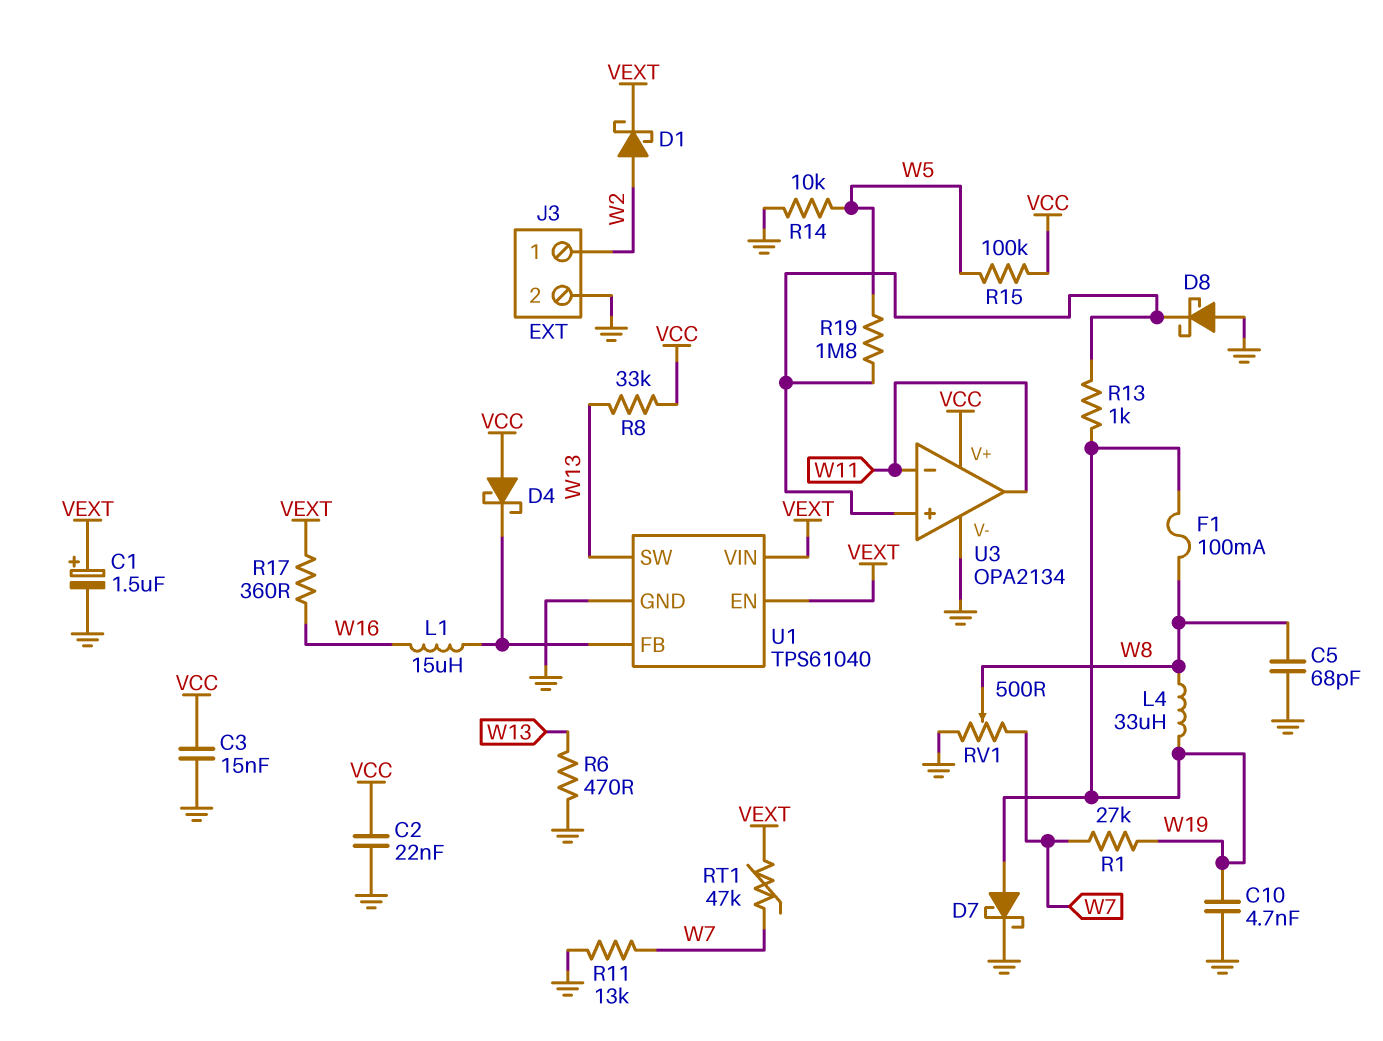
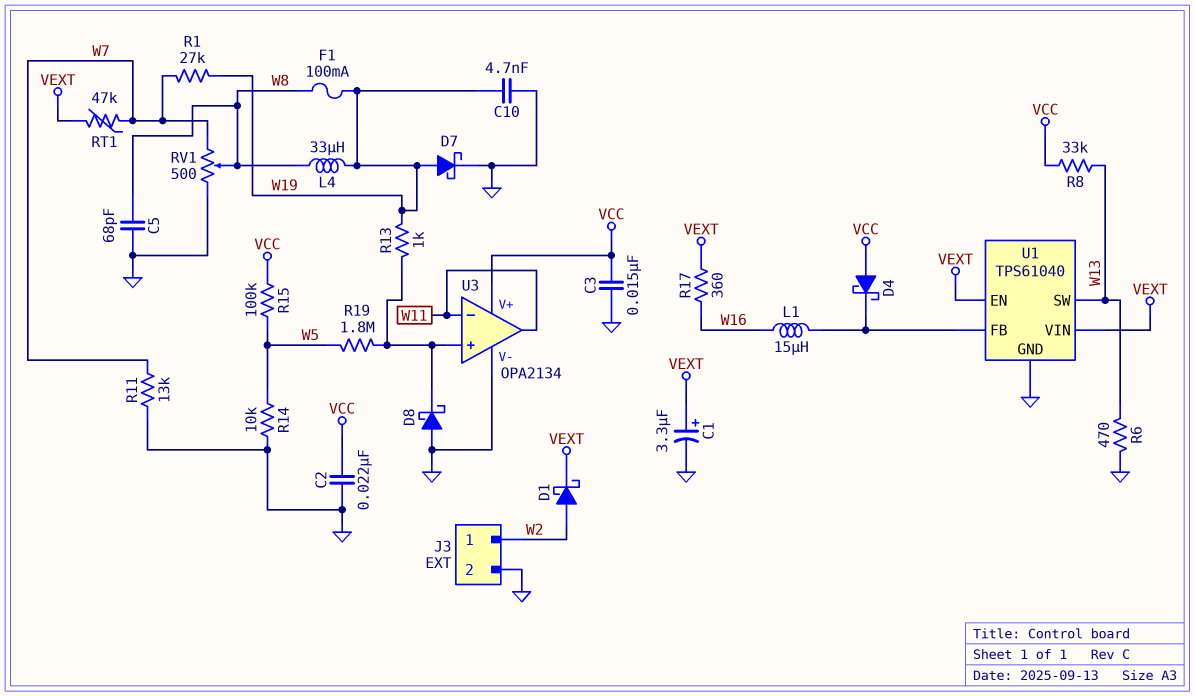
C1: 1.5uF (plus VEXT, minus GND) -> 3.3uF (plus VEXT, minus GND)

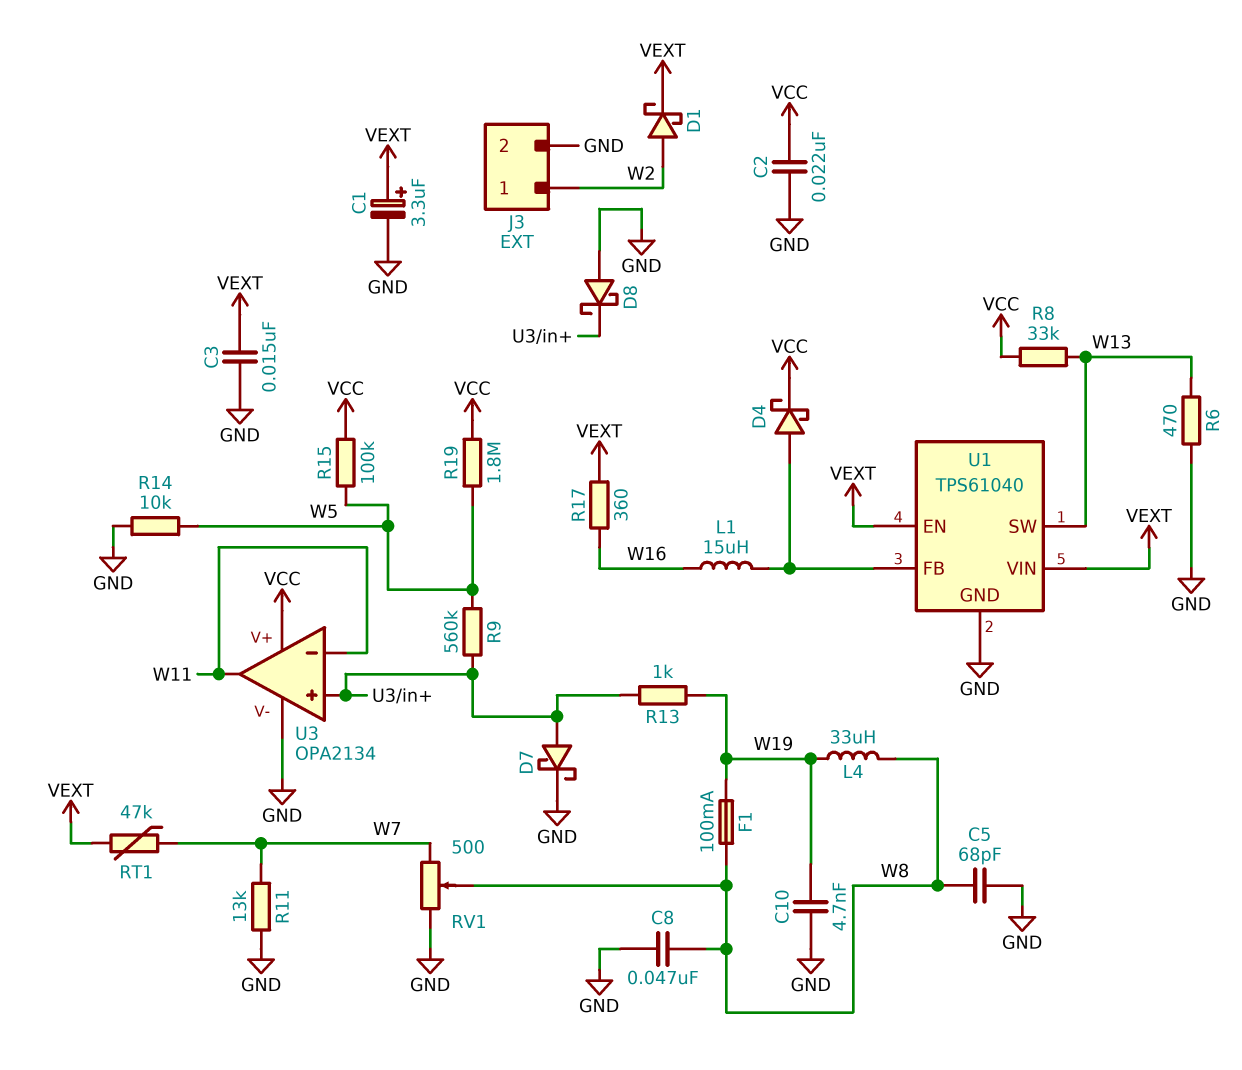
C3: 15nF (GND, VCC) -> 15nF (GND, VEXT)
C8: none -> 47nF (GND, W8)
D4: schottky (A VCC, K U1/FB) -> schottky (A U1/FB, K VCC)
D7: schottky (A W19, K GND) -> schottky (A U3/in+, K GND)
R1: 27k (W7, W19) -> none
R9: none -> 560k (U3/in+, W5)
R19: 1.8M (U3/in+, W5) -> 1.8M (VCC, W5)

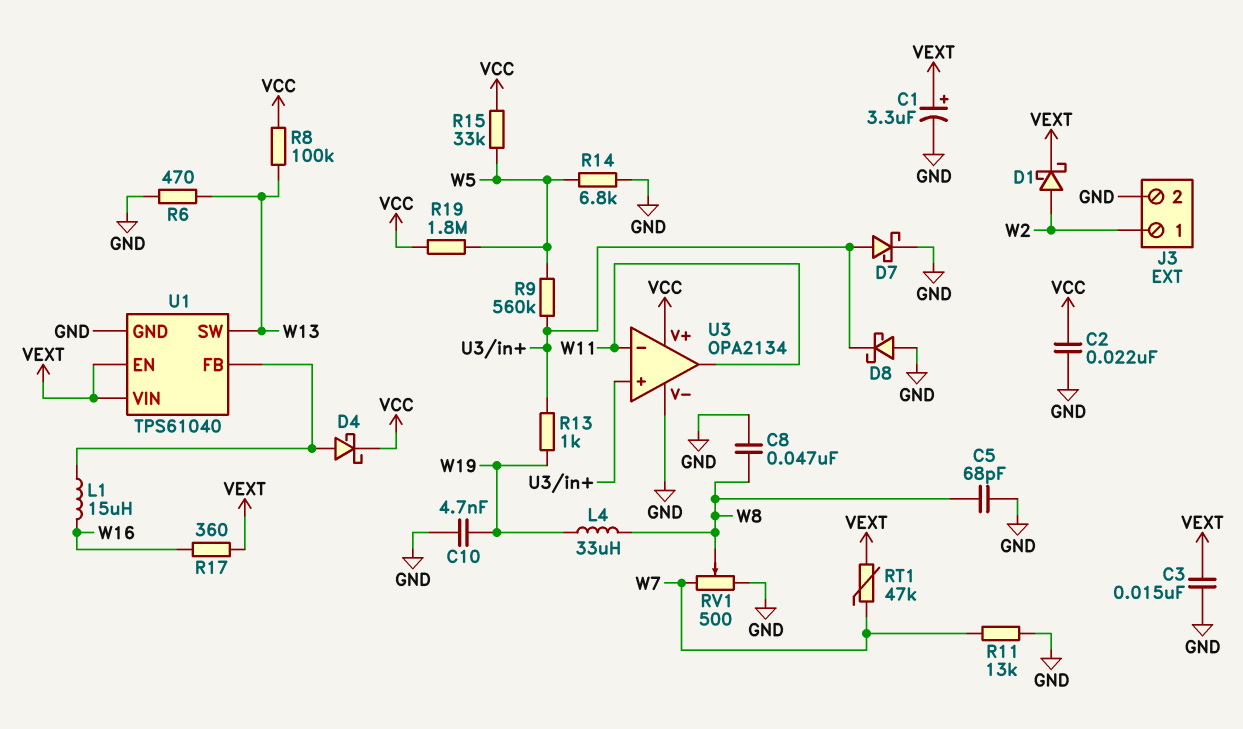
F1: 100mA (W8, W19) -> none
R8: 33k (VCC, W13) -> 100k (VCC, W13)
R14: 10k (GND, W5) -> 6.8k (GND, W5)
R15: 100k (VCC, W5) -> 33k (VCC, W5)

